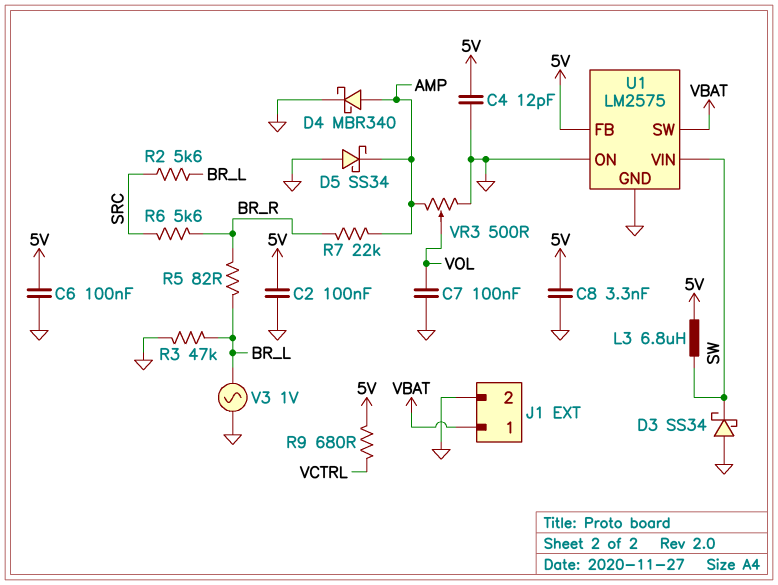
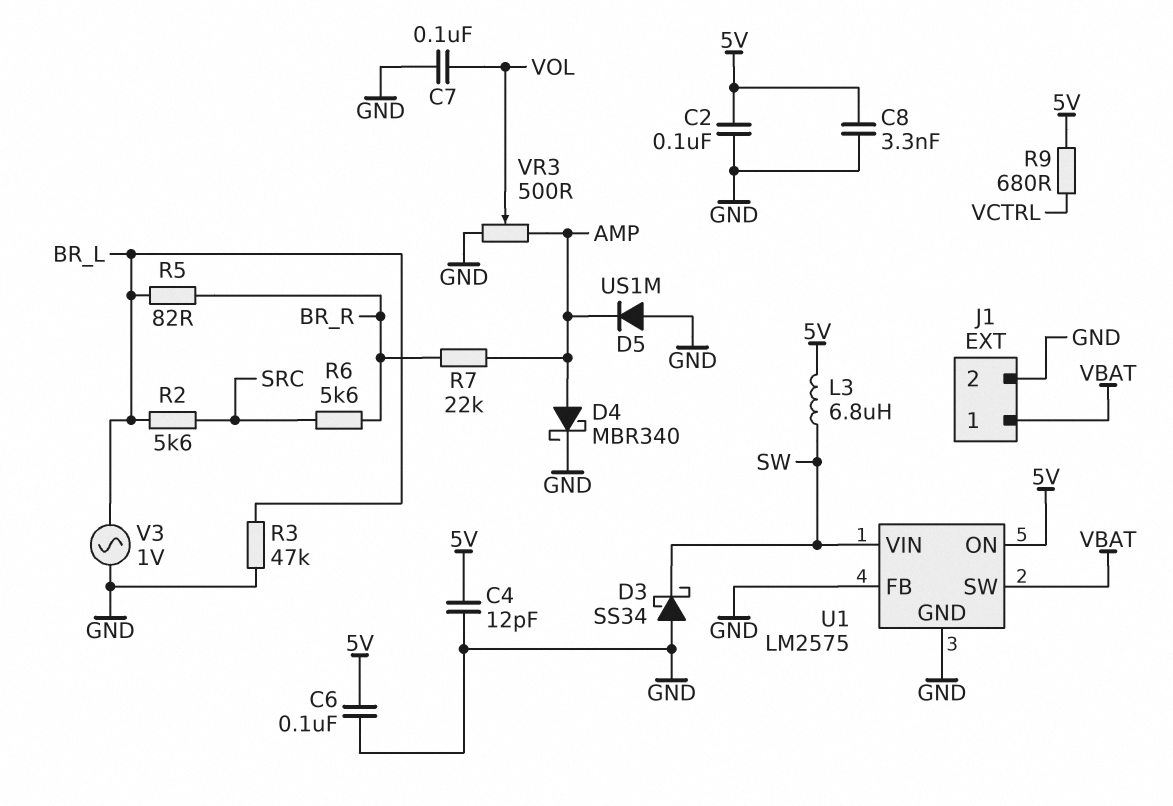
D5: schottky SS34 (A GND, K AMP) -> diode US1M (A GND, K AMP)
U1 pin FB: 5V -> GND
U1 pin ON: GND -> 5V

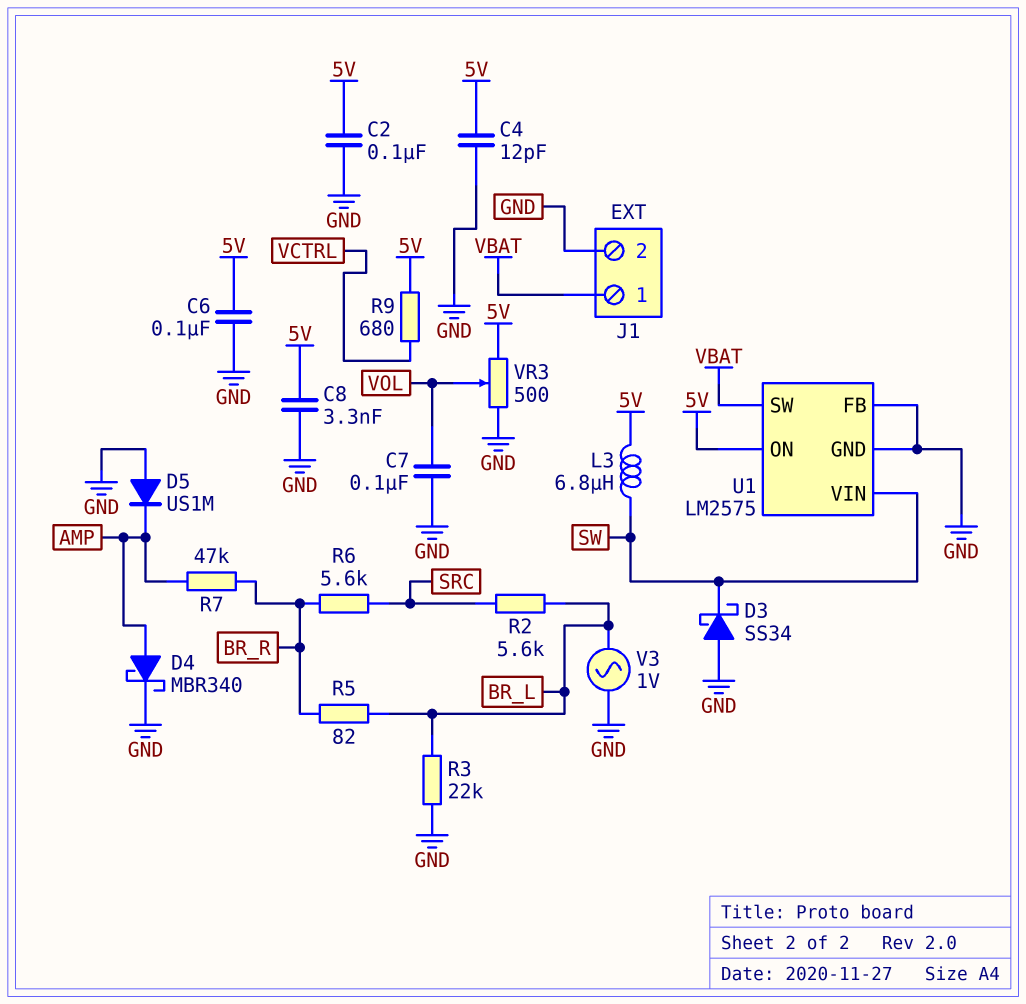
R3: 47k (BR_L, GND) -> 22k (BR_L, GND)
R7: 22k (AMP, BR_R) -> 47k (AMP, BR_R)
VR3: 500 (AMP, GND, wiper VOL) -> 500 (5V, GND, wiper VOL)

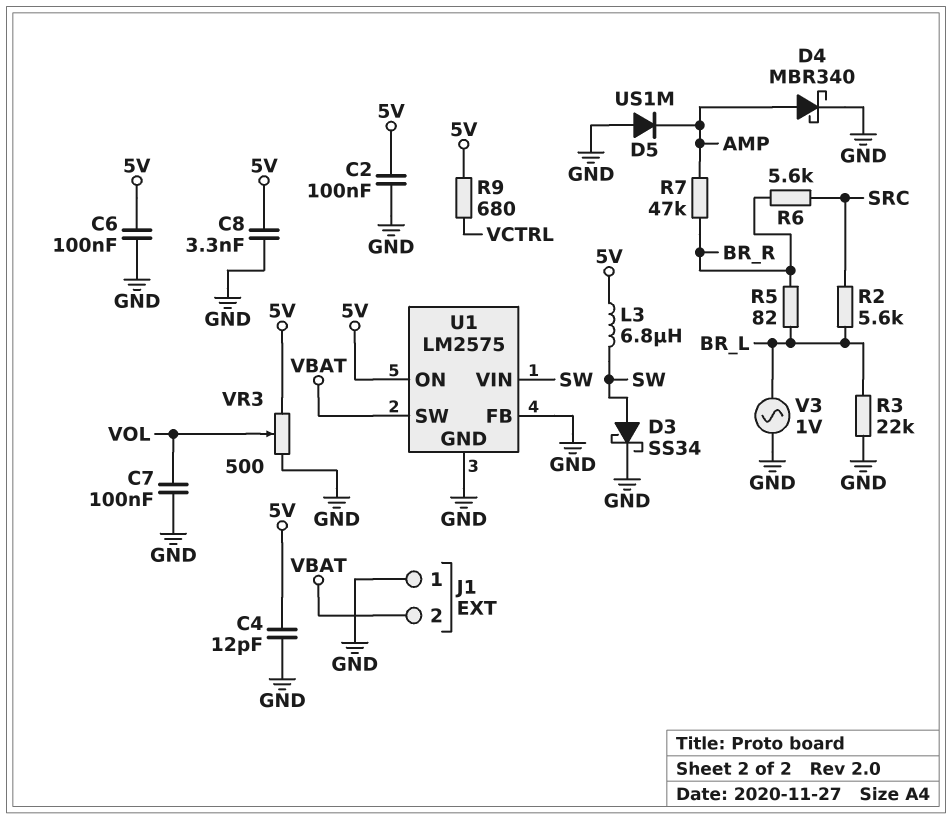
D3: schottky SS34 (A GND, K SW) -> schottky SS34 (A SW, K GND)
J1 pin 1: VBAT -> GND
J1 pin 2: GND -> VBAT

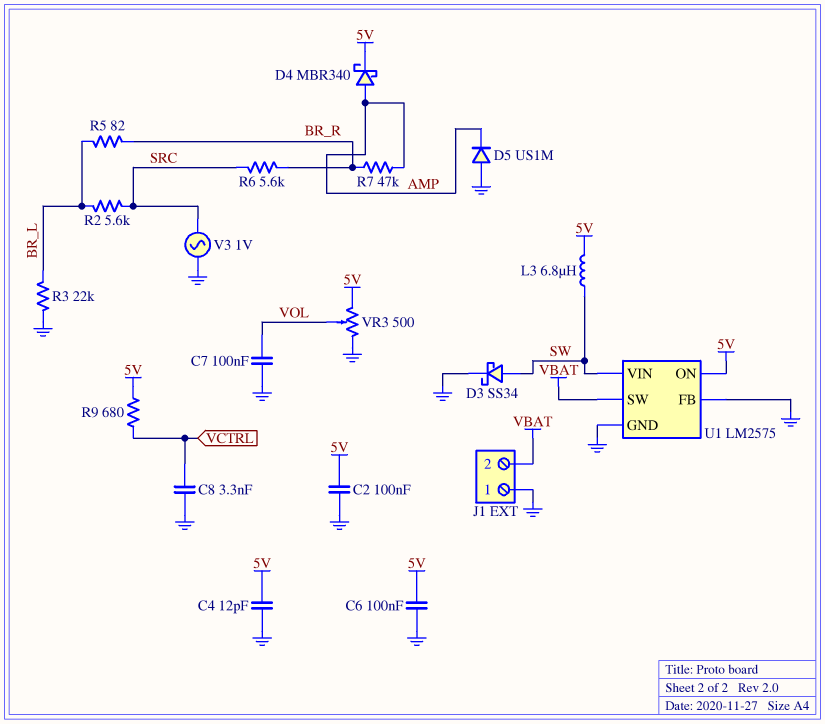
C8: 3.3nF (5V, GND) -> 3.3nF (GND, VCTRL)
D4: schottky MBR340 (A AMP, K GND) -> schottky MBR340 (A AMP, K 5V)
V3: AC 1V (BR_L, GND) -> AC 1V (GND, SRC)

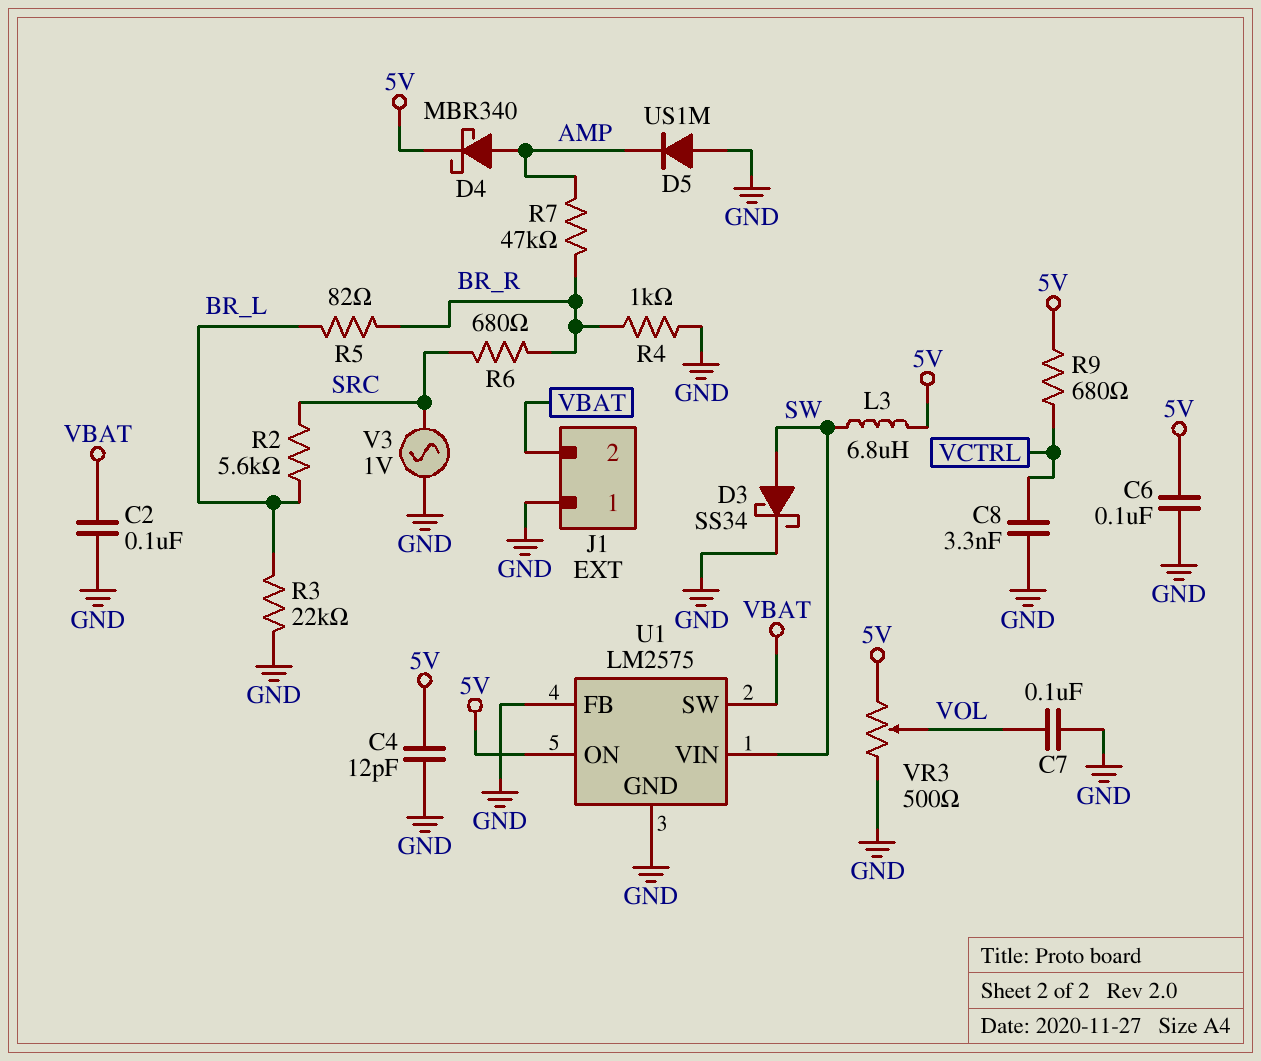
C2: 100nF (5V, GND) -> 100nF (GND, VBAT)
R4: none -> 1k (BR_R, GND)
R6: 5.6k (BR_R, SRC) -> 680 (BR_R, SRC)

